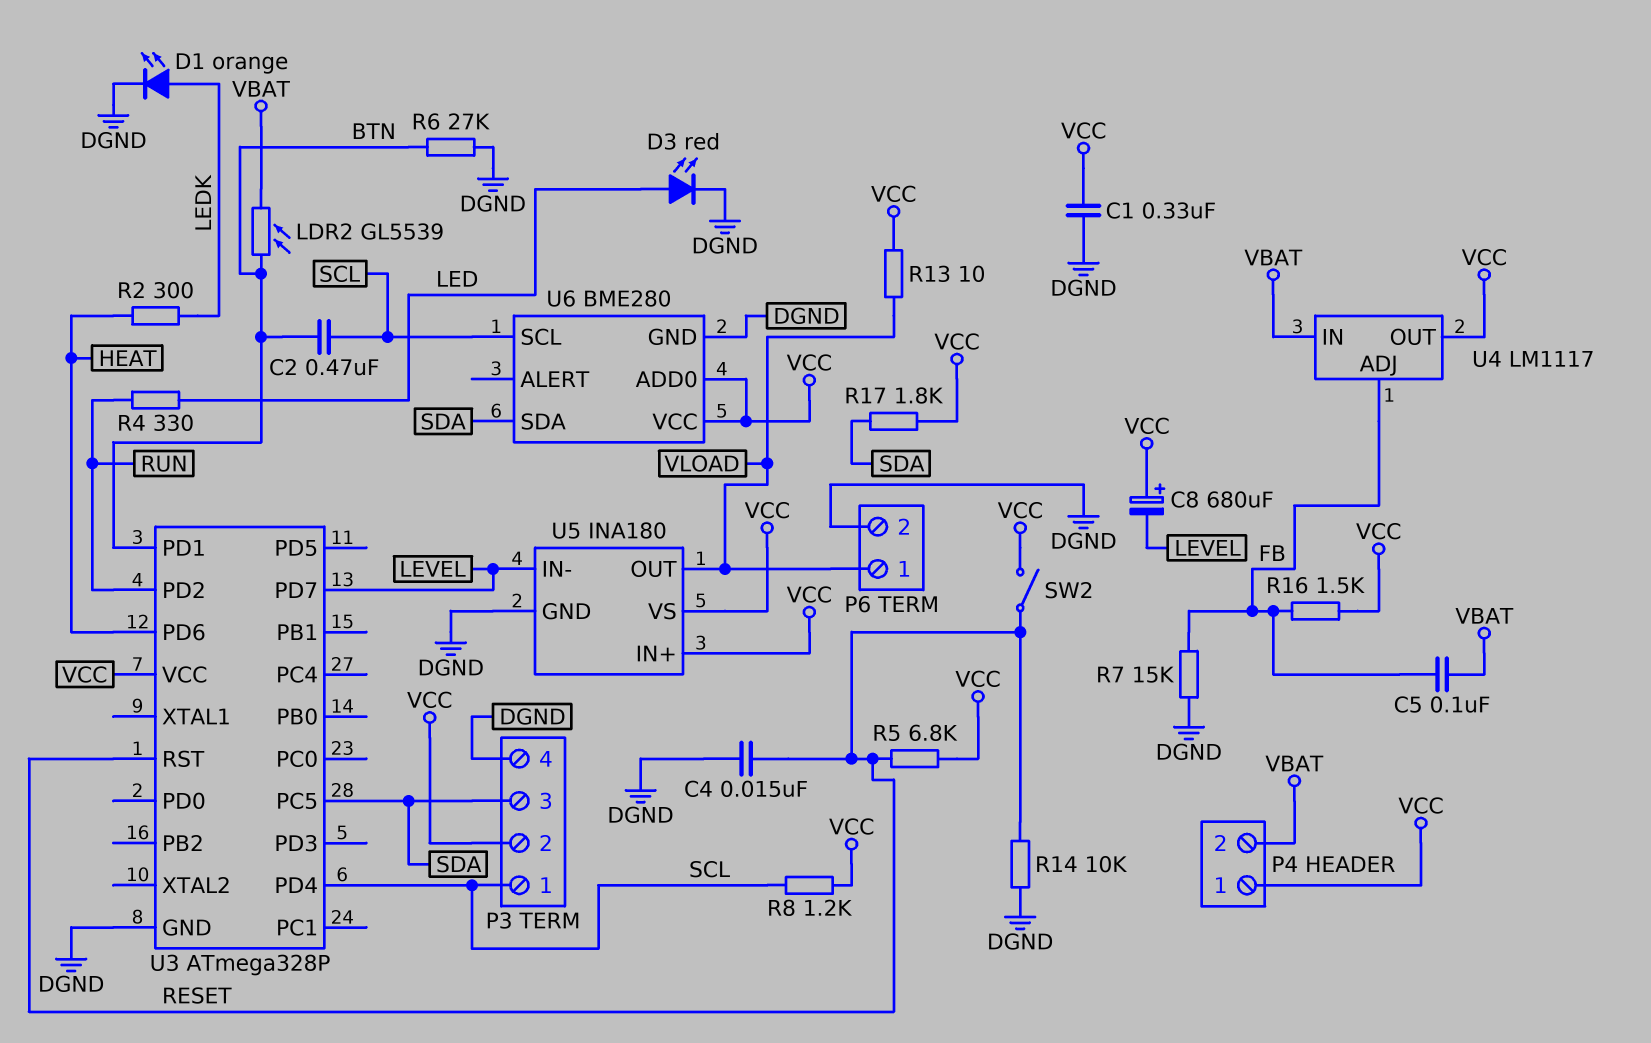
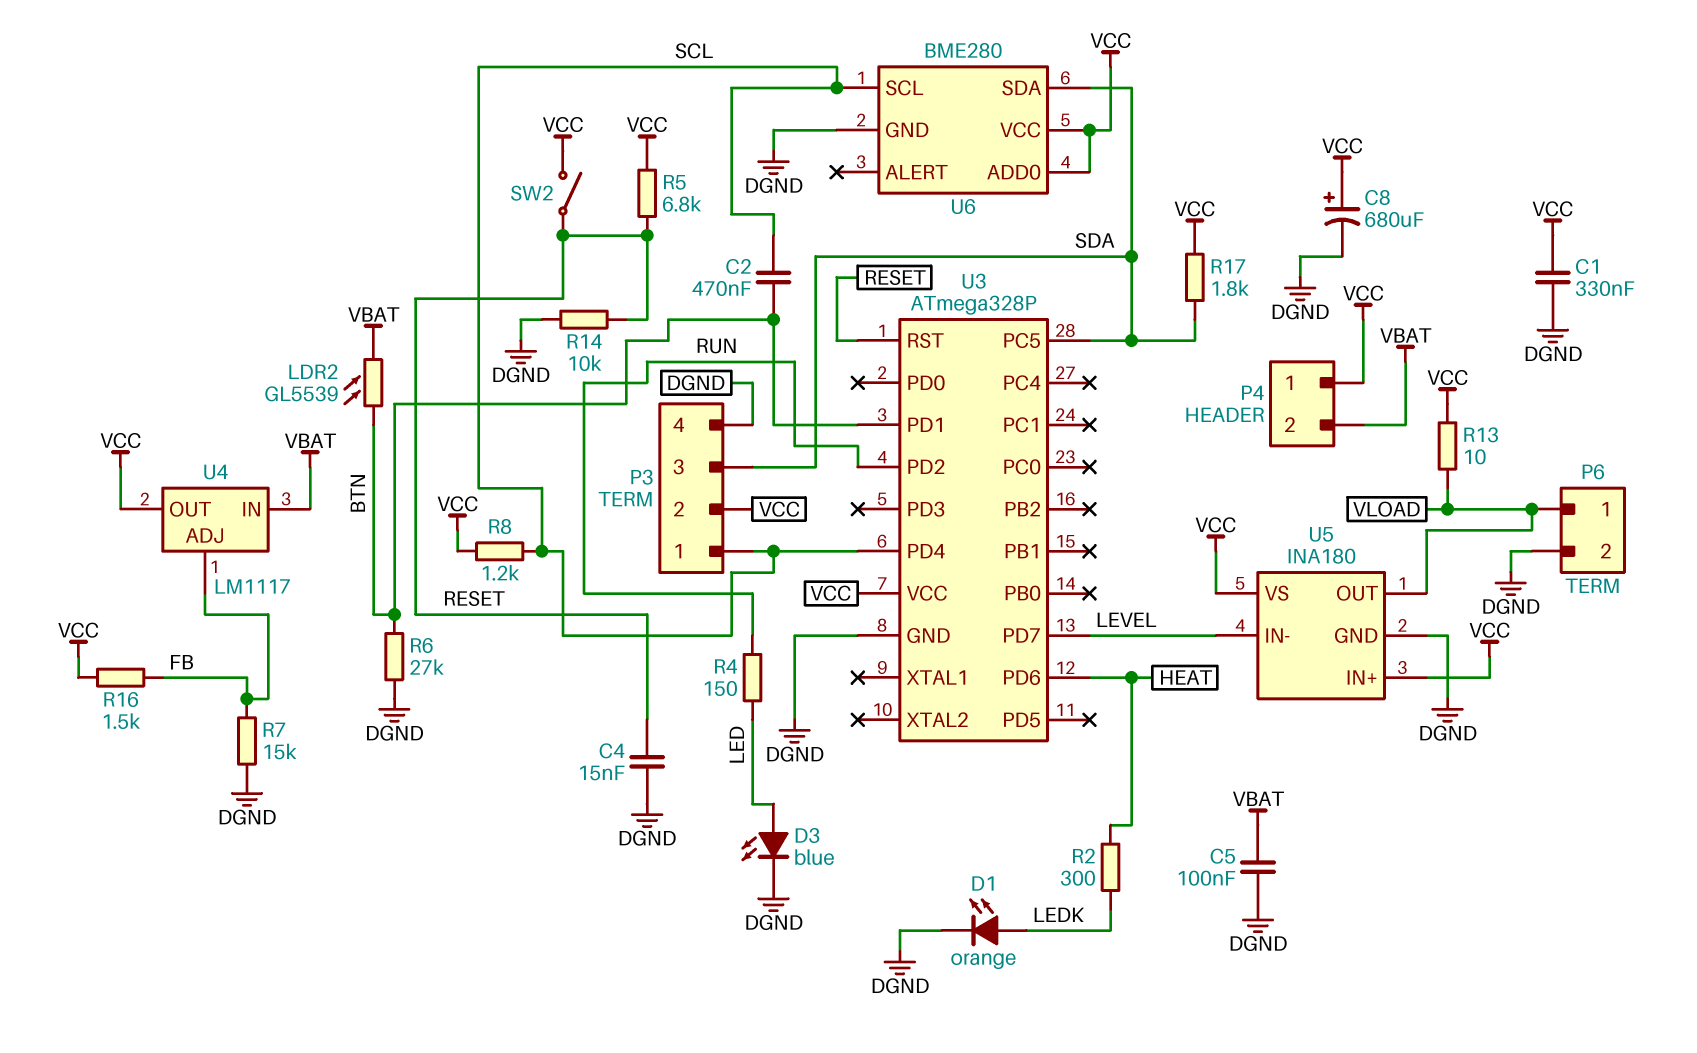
C5: 100nF (FB, VBAT) -> 100nF (DGND, VBAT)
C8: 680uF (plus VCC, minus LEVEL) -> 680uF (plus VCC, minus DGND)
D3: LED red (A LED, K DGND) -> LED blue (A LED, K DGND)
R4: 330 (LED, RUN) -> 150 (LED, RUN)

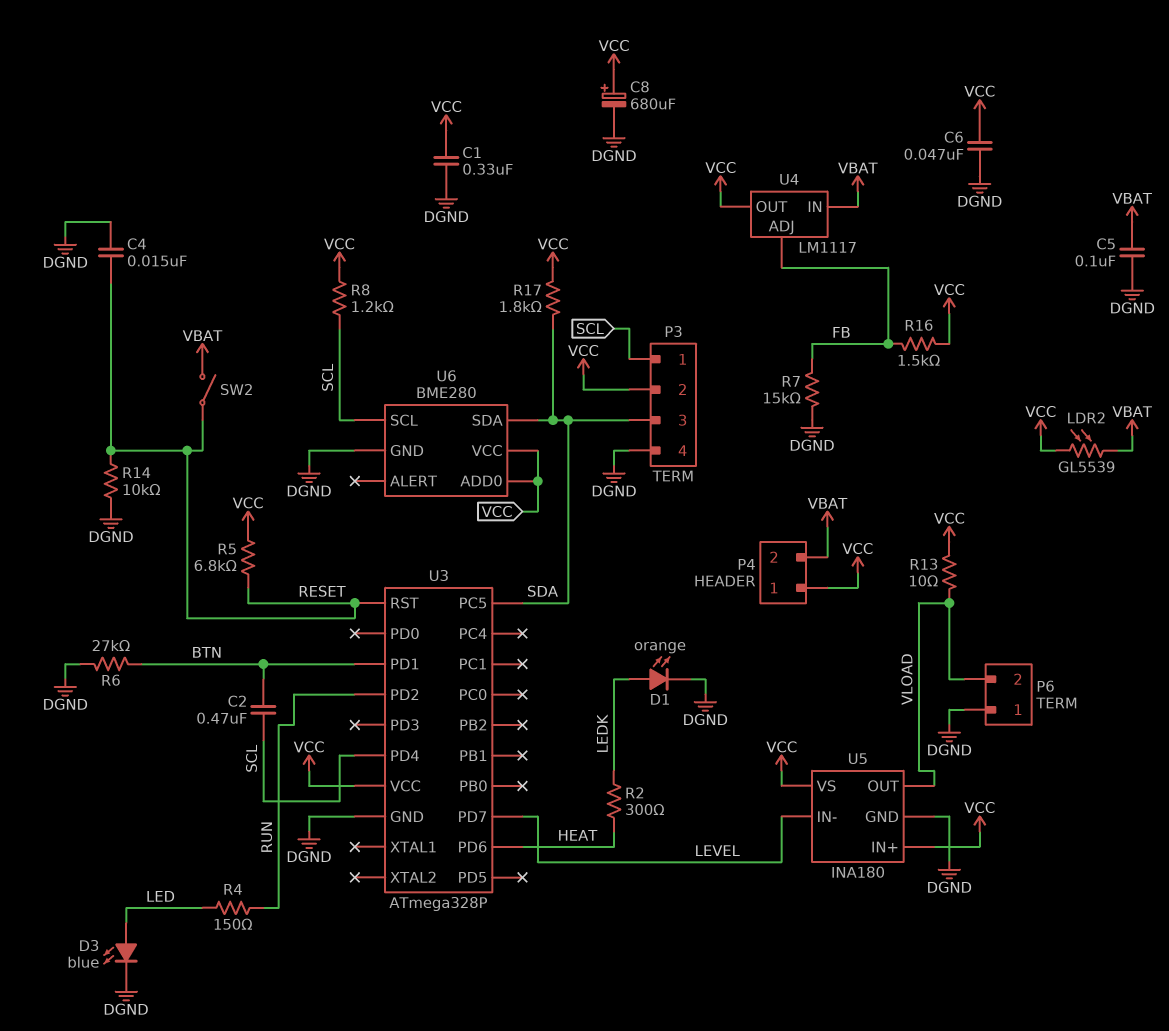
C6: none -> 47nF (DGND, VCC)
LDR2: GL5539 (BTN, VBAT) -> GL5539 (VBAT, VCC)
P6 pin 1: VLOAD -> DGND
P6 pin 2: DGND -> VLOAD
SW2: switch (RESET, VCC) -> switch (RESET, VBAT)

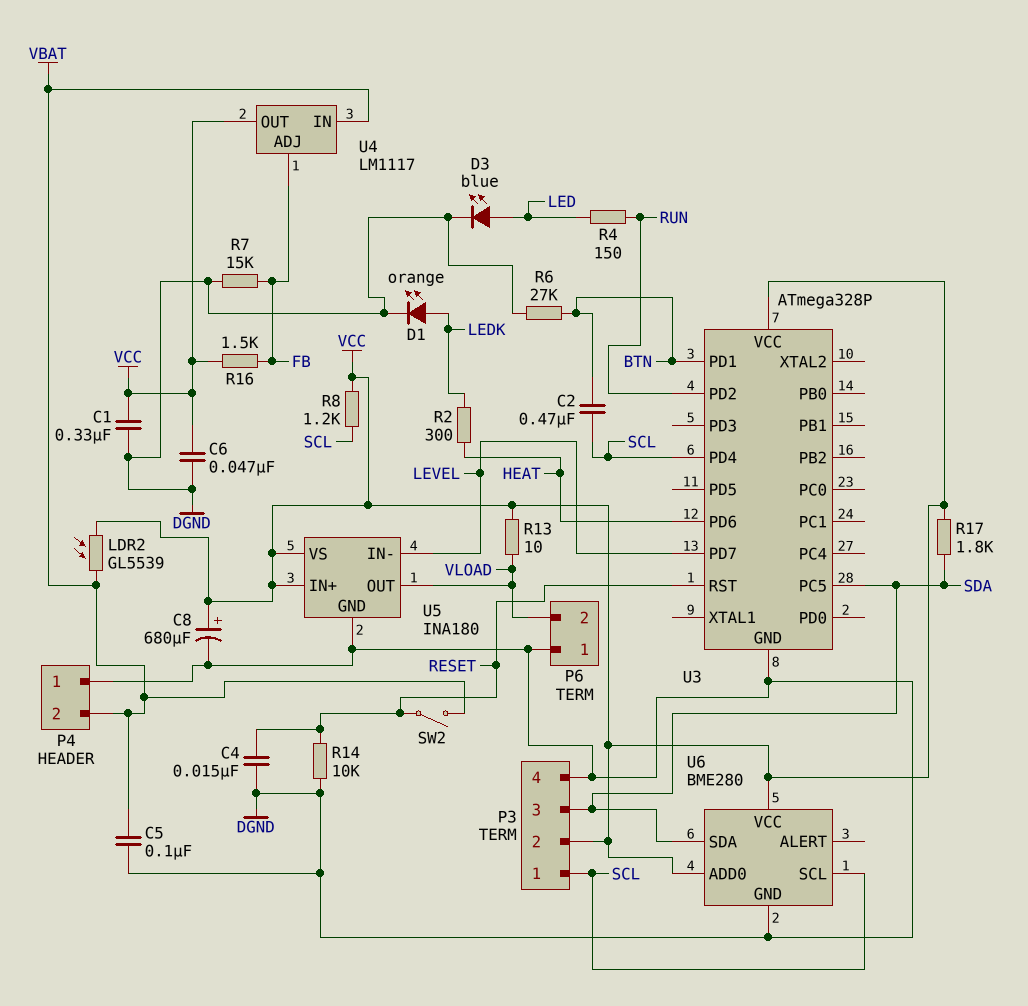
P4 pin 1: VCC -> DGND
R5: 6.8k (RESET, VCC) -> none

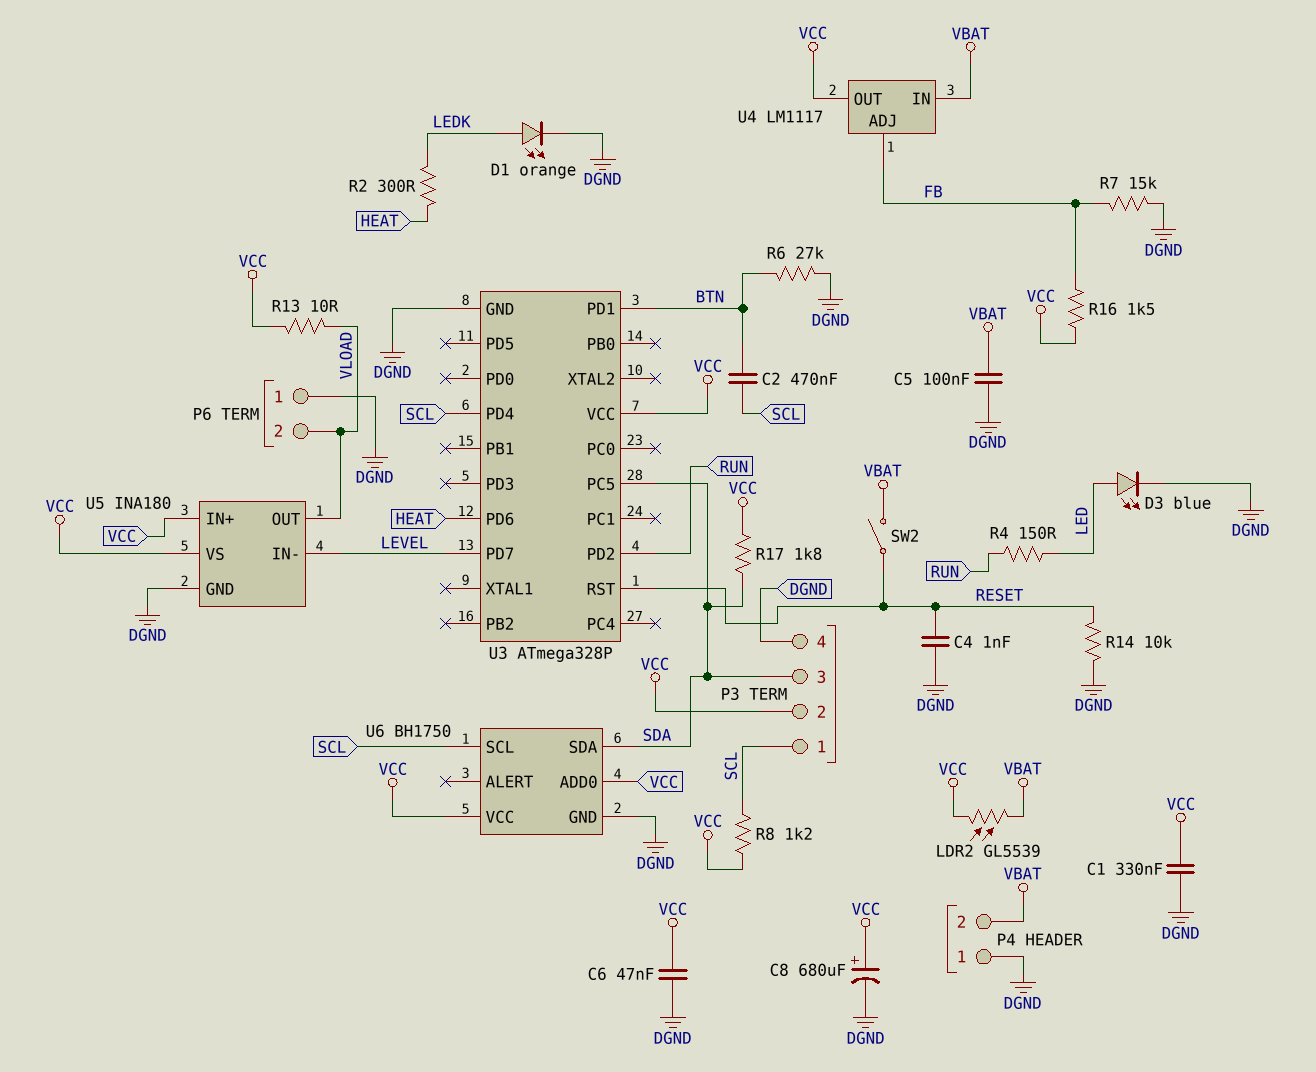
C4: 15nF (DGND, RESET) -> 1nF (DGND, RESET)
U6: BME280 -> BH1750

